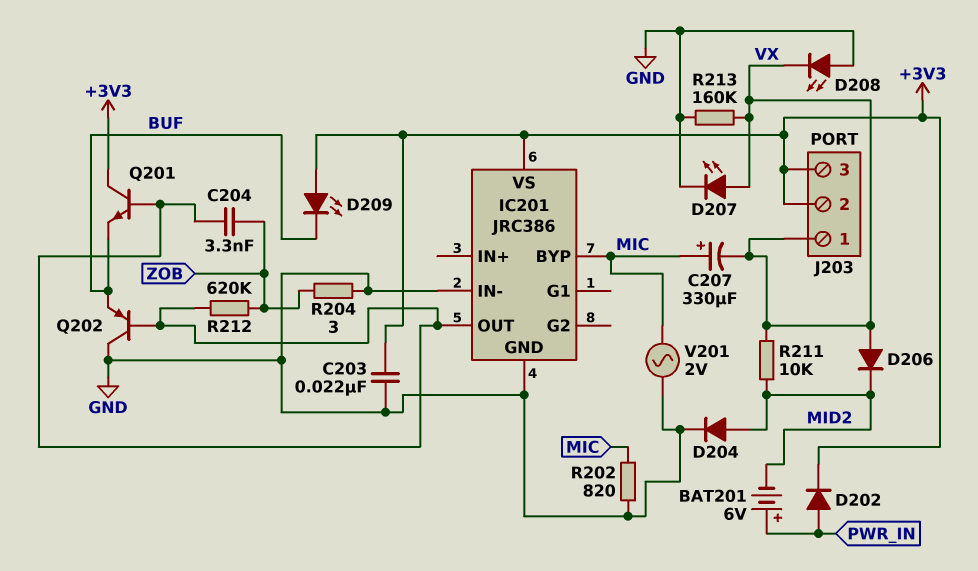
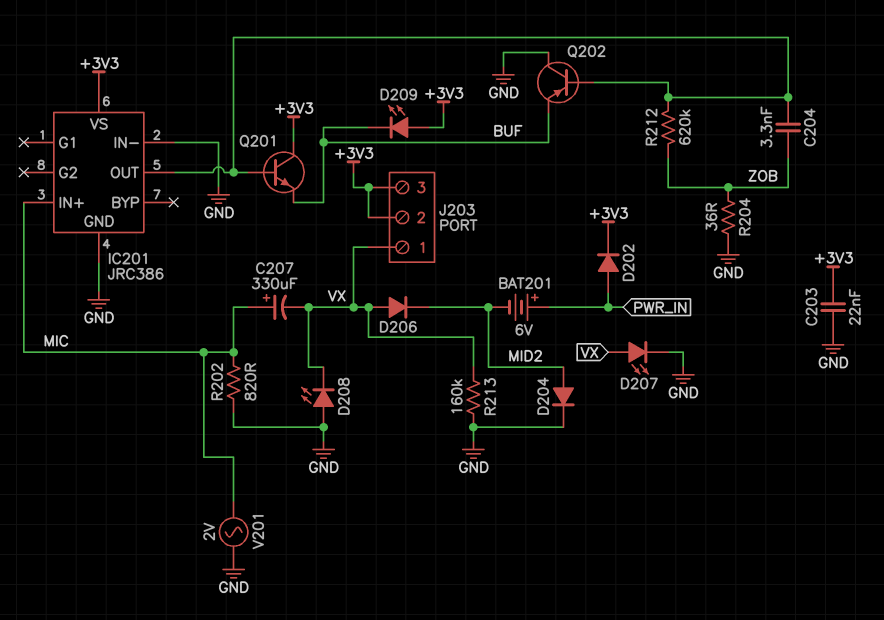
IC201 pin BYP: MIC -> none
IC201 pin IN+: none -> MIC
R204: 3 (GND, ZOB) -> 36 (GND, ZOB)
R211: 10k (MID2, VX) -> none

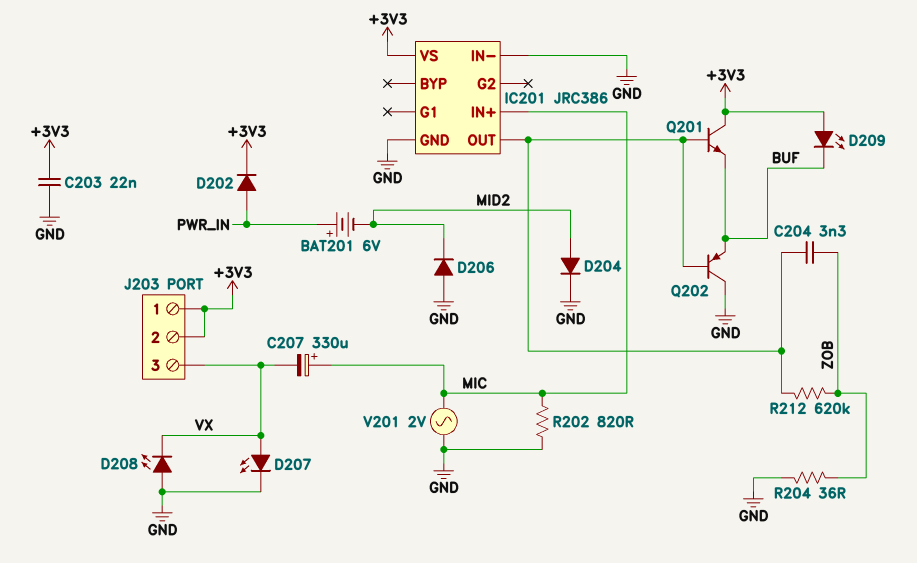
D206: diode (A VX, K MID2) -> diode (A GND, K MID2)
J203 pin 1: VX -> +3V3
J203 pin 3: +3V3 -> VX
R213: 160k (GND, VX) -> none

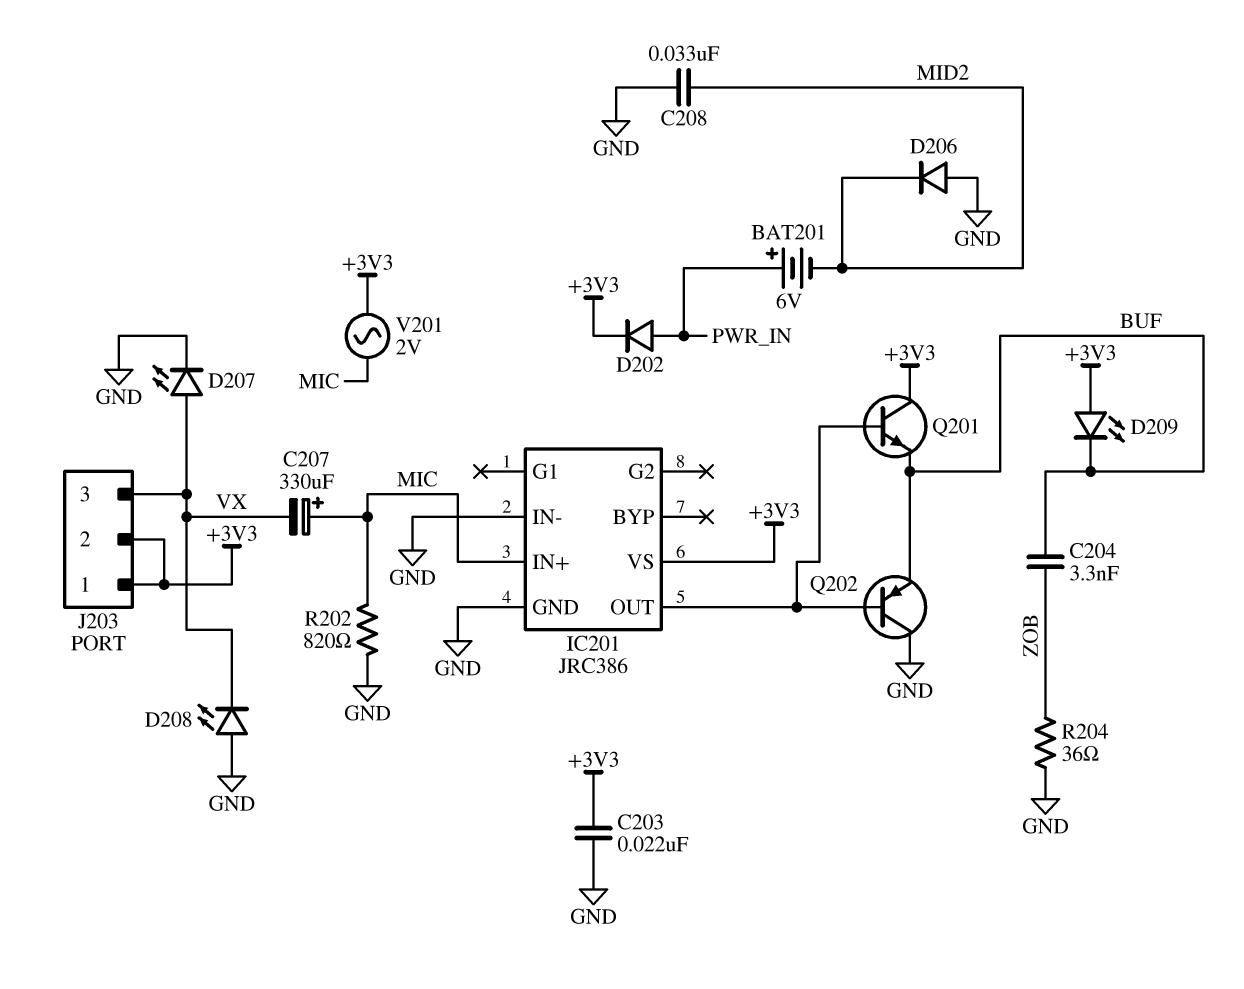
C204: 3.3nF (IC201/OUT, ZOB) -> 3.3nF (BUF, ZOB)
C208: none -> 33nF (GND, MID2)
D204: diode (A MID2, K GND) -> none
R212: 620k (IC201/OUT, ZOB) -> none
V201: AC 2V (GND, MIC) -> AC 2V (+3V3, MIC)

